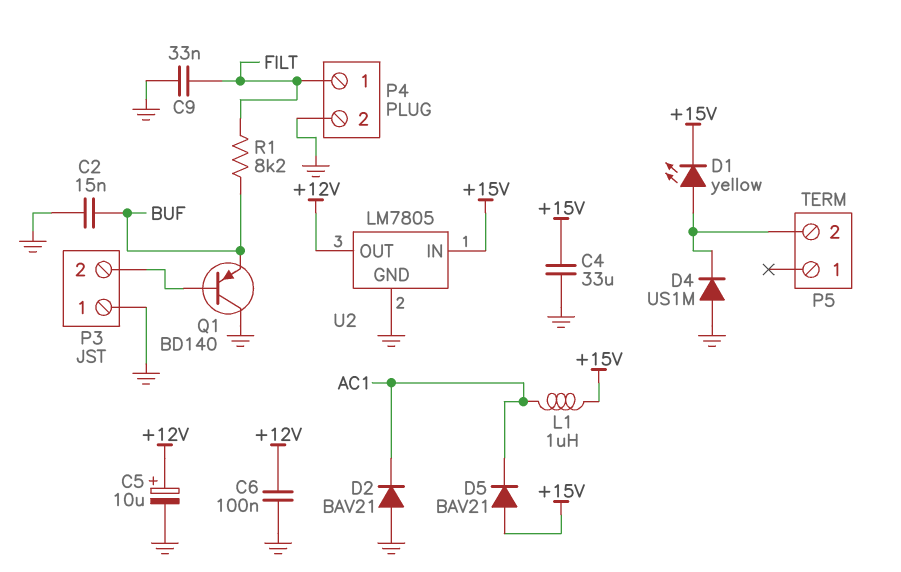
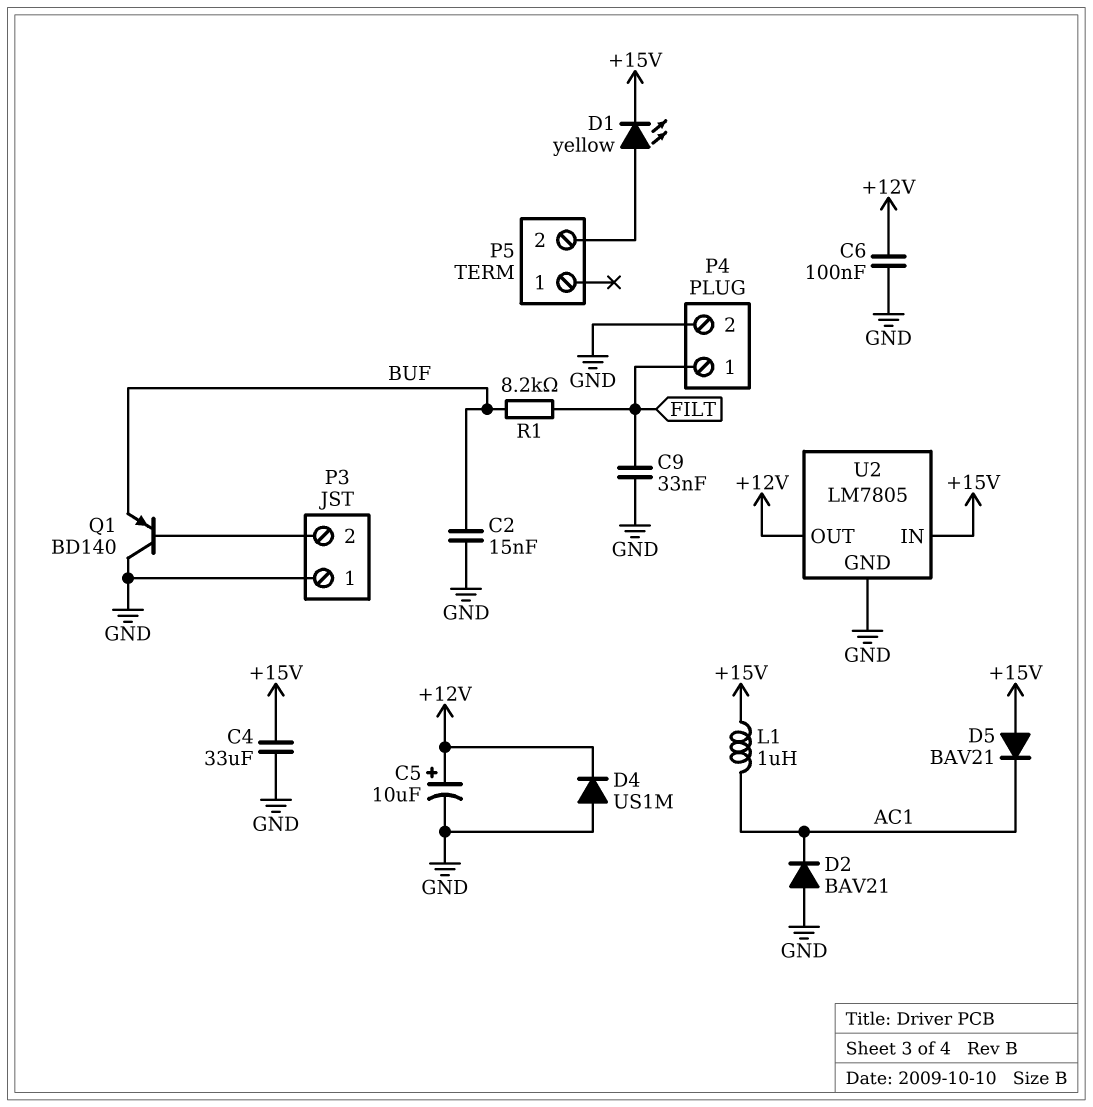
D4: diode US1M (A GND, K P5/2) -> diode US1M (A GND, K +12V)

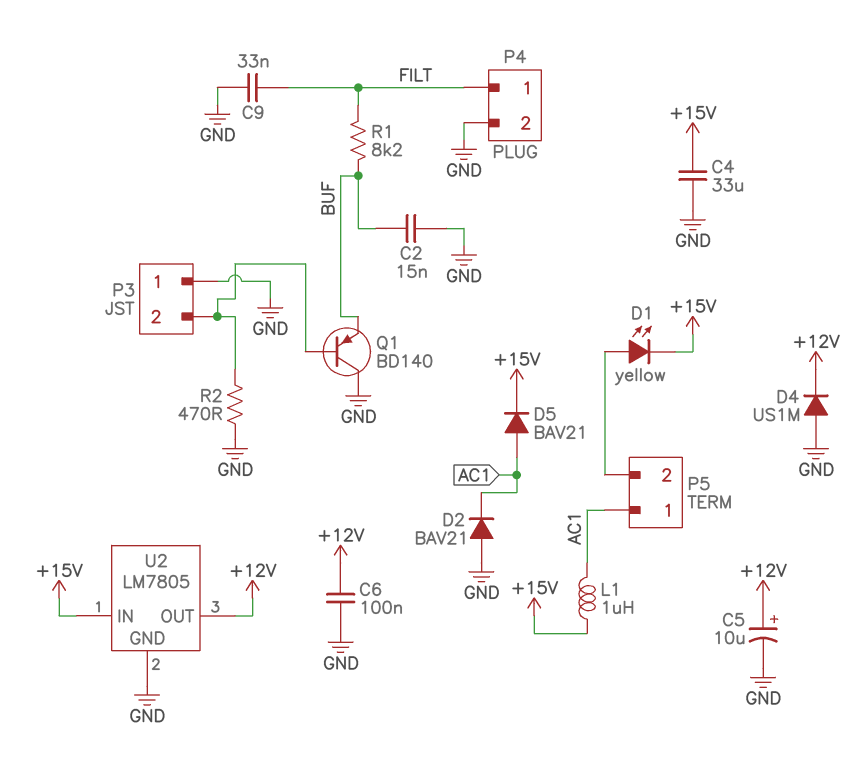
D5: diode BAV21 (A +15V, K AC1) -> diode BAV21 (A AC1, K +15V)
P5 pin 1: none -> AC1
R2: none -> 470 (GND, P3/2)

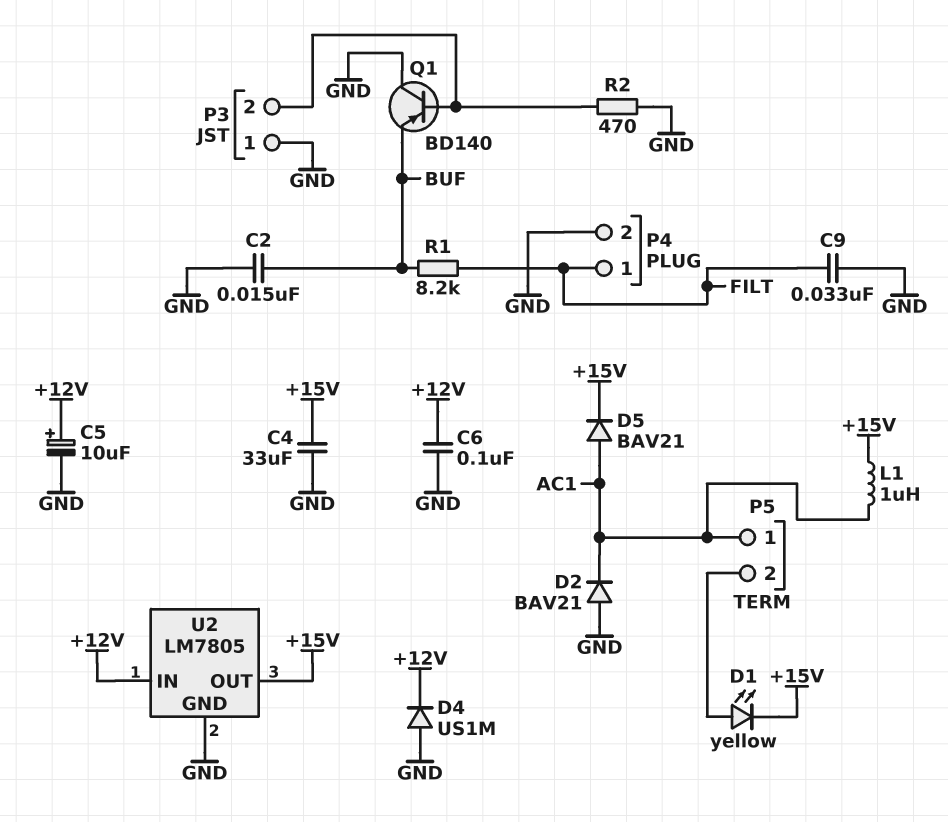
U2 pin IN: +15V -> +12V
U2 pin OUT: +12V -> +15V

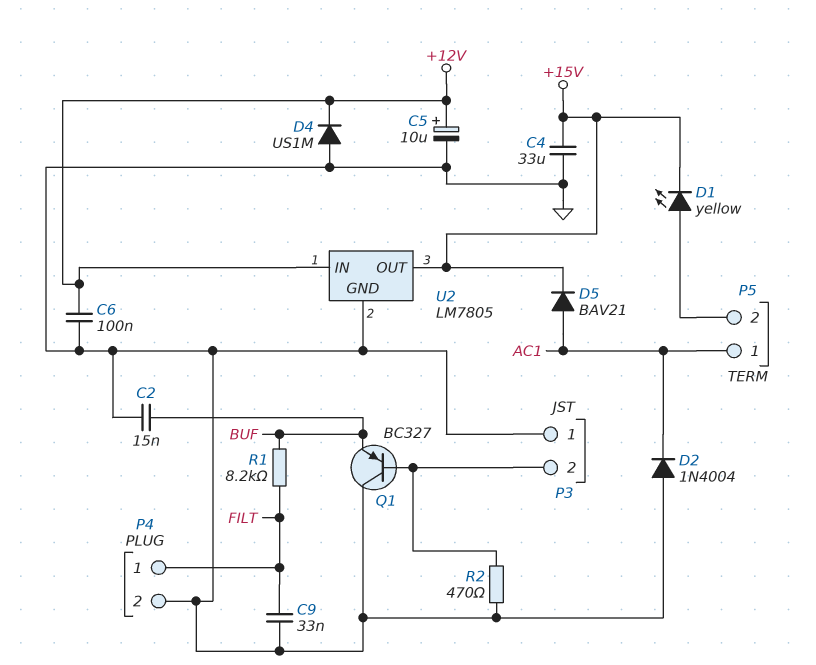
D2: diode BAV21 (A GND, K AC1) -> diode 1N4004 (A GND, K AC1)
L1: 1uH (+15V, AC1) -> none
Q1: PNP BD140 (B P3/2, C GND, E BUF) -> PNP BC327 (B P3/2, C GND, E BUF)

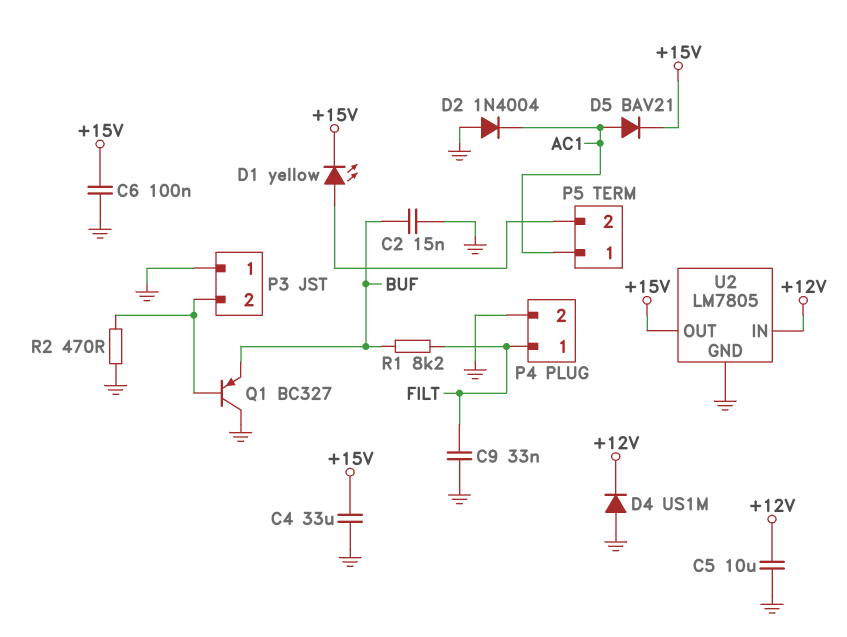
C5: 10uF (plus +12V, minus GND) -> 10uF (+12V, GND)
C6: 100nF (+12V, GND) -> 100nF (+15V, GND)

